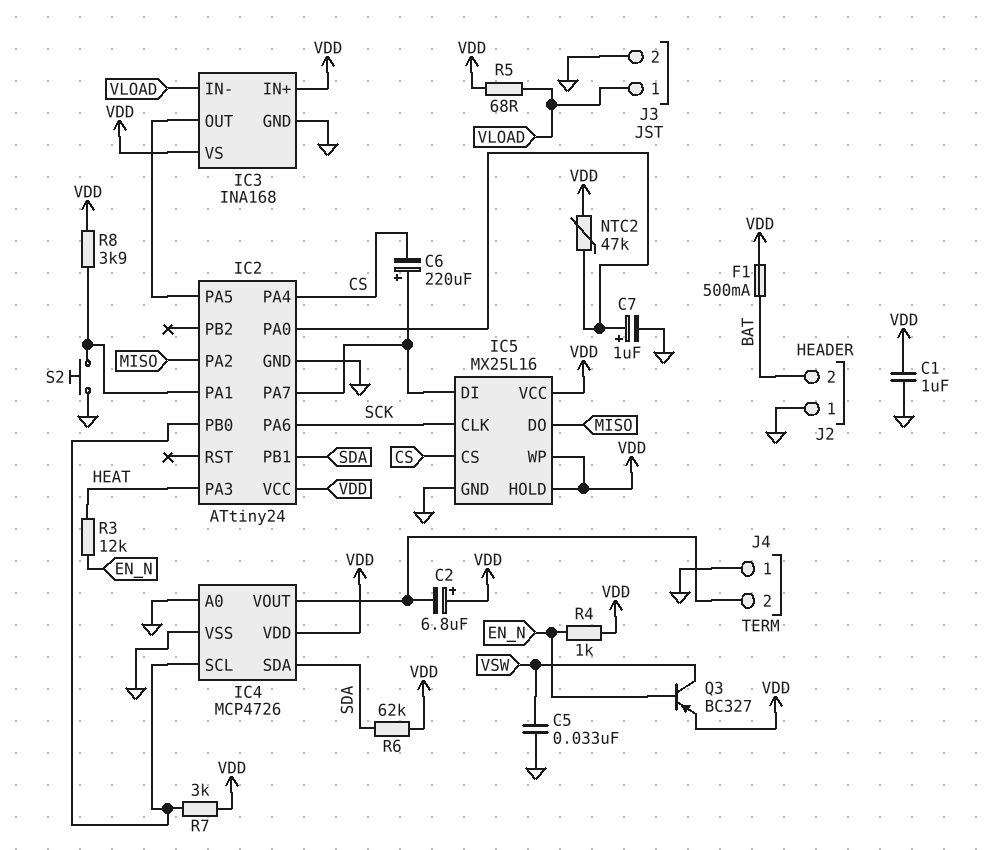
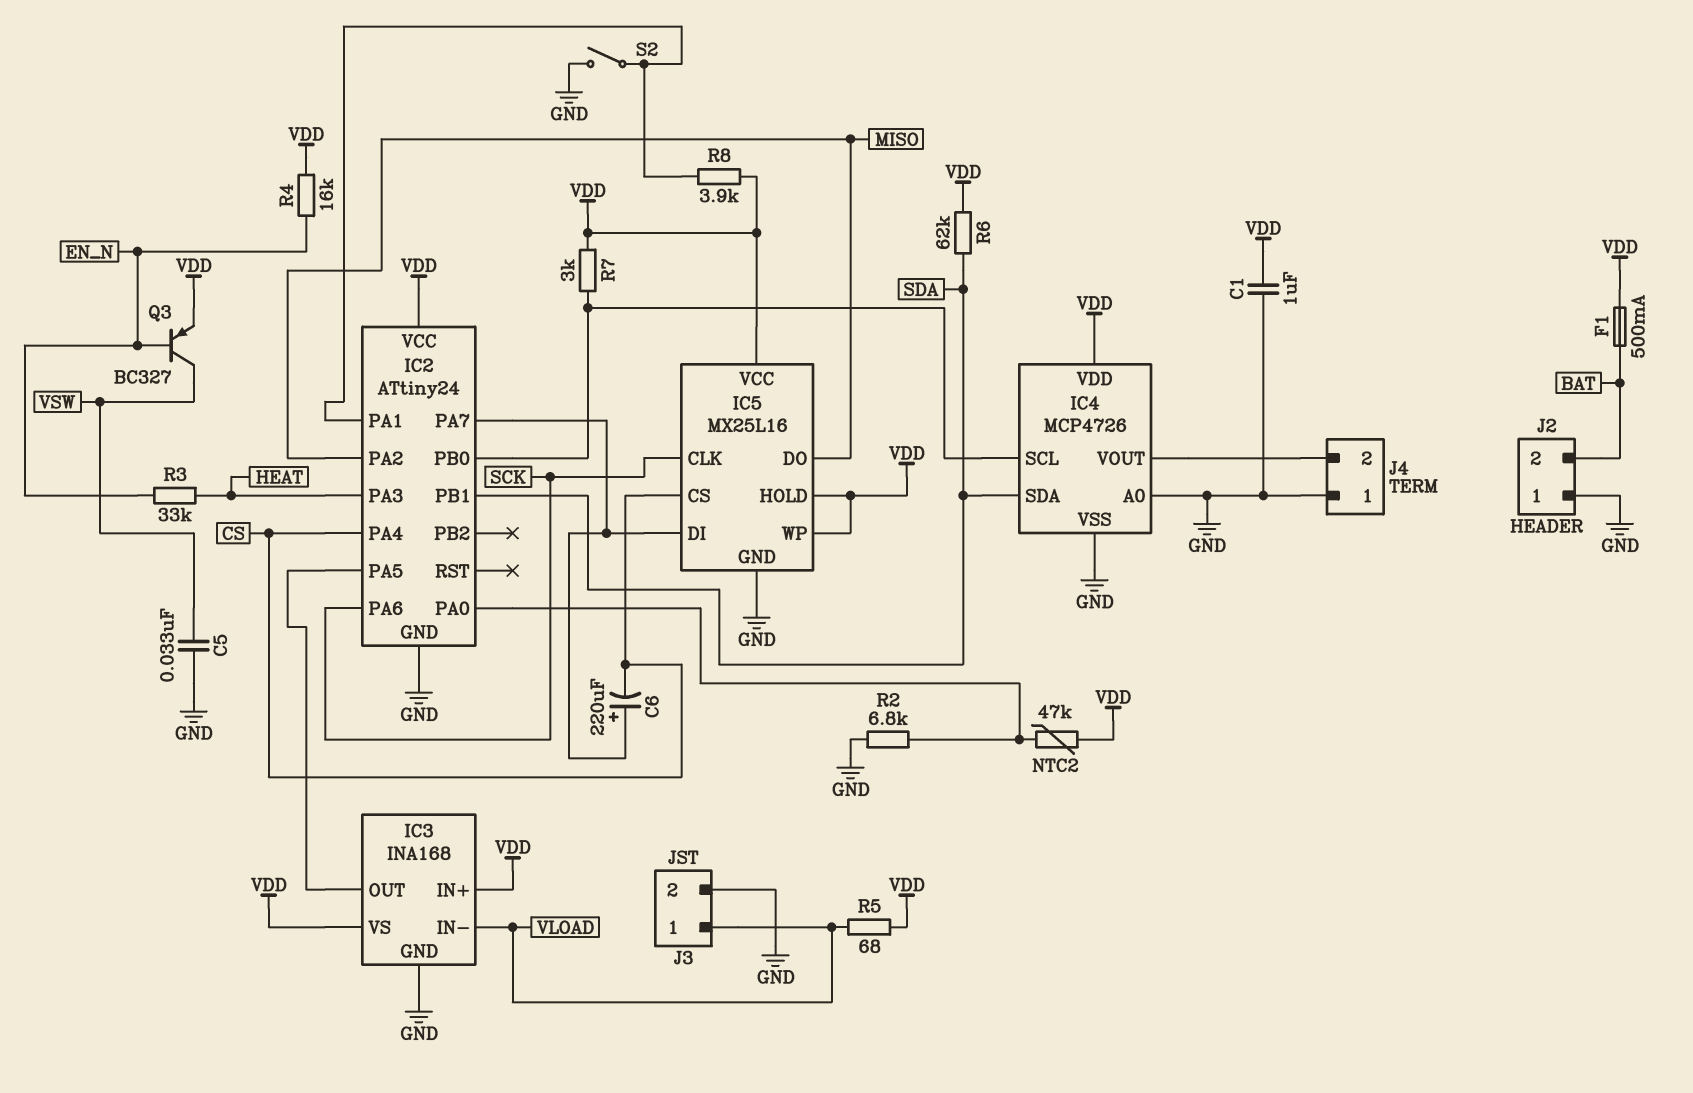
C2: 6.8uF (plus VDD, minus IC4/VOUT) -> none
C7: 1uF (plus IC2/PA0, minus GND) -> none
R2: none -> 6.8k (GND, IC2/PA0)
R3: 12k (EN_N, HEAT) -> 33k (EN_N, HEAT)
R4: 1k (EN_N, VDD) -> 16k (EN_N, VDD)
S2: button (GND, IC2/PA1) -> switch (GND, IC2/PA1)

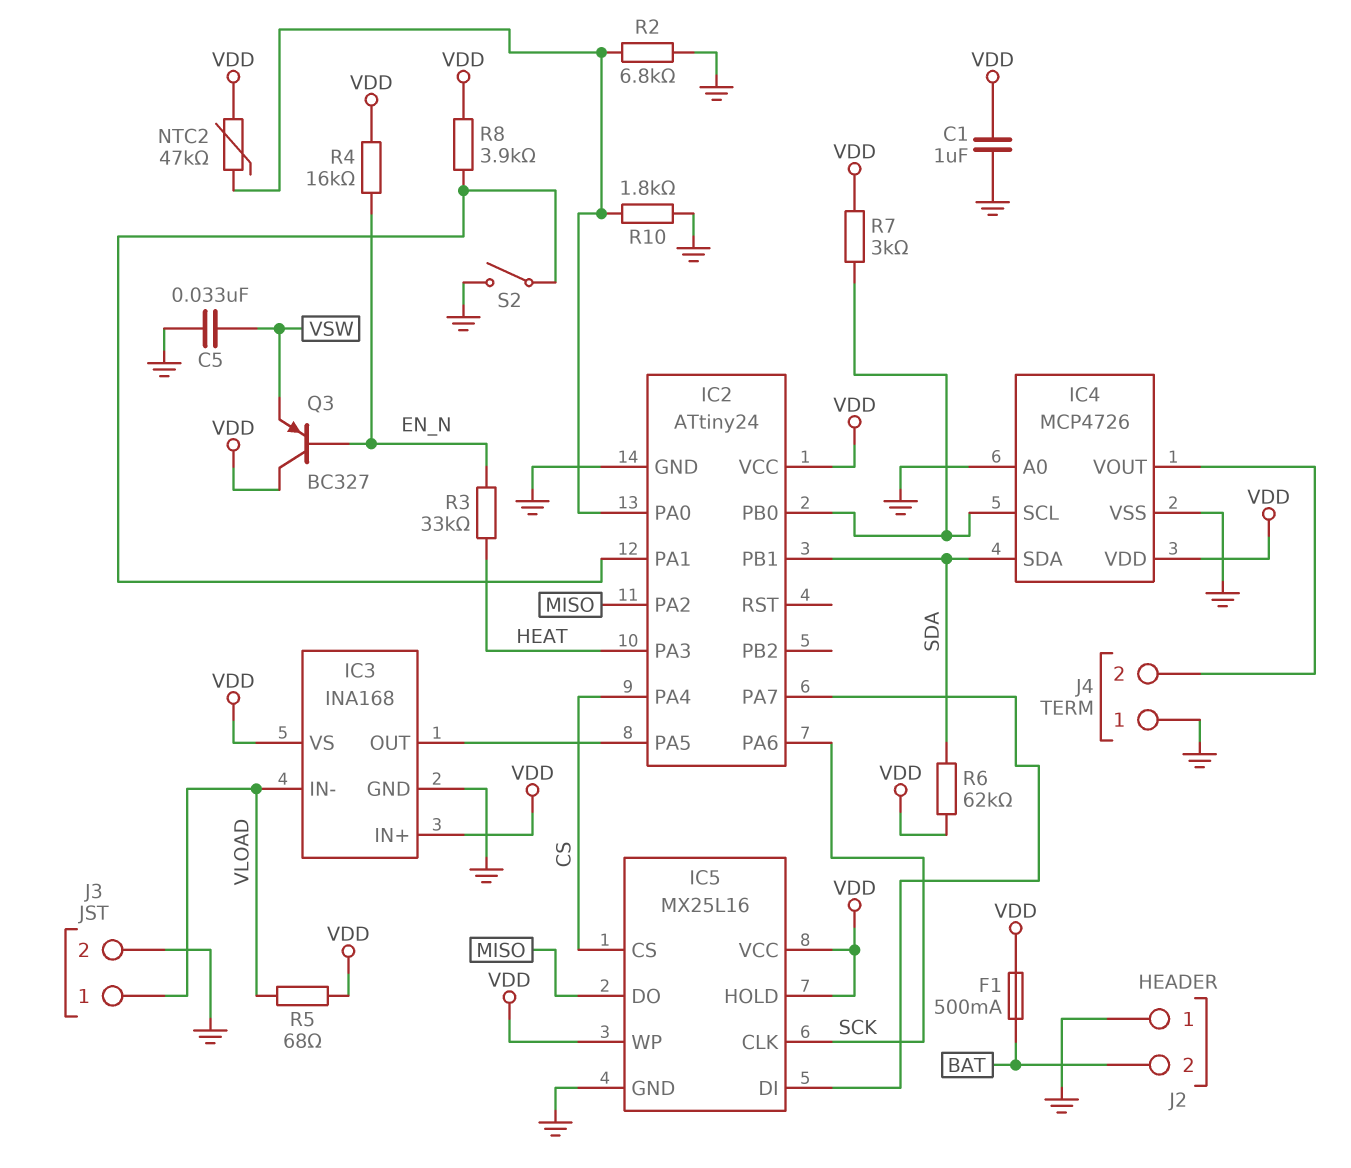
C6: 220uF (plus IC2/PA7, minus CS) -> none
Q3: PNP BC327 (B EN_N, C VSW, E VDD) -> PNP BC327 (B EN_N, C VDD, E VSW)
R10: none -> 1.8k (GND, IC2/PA0)

